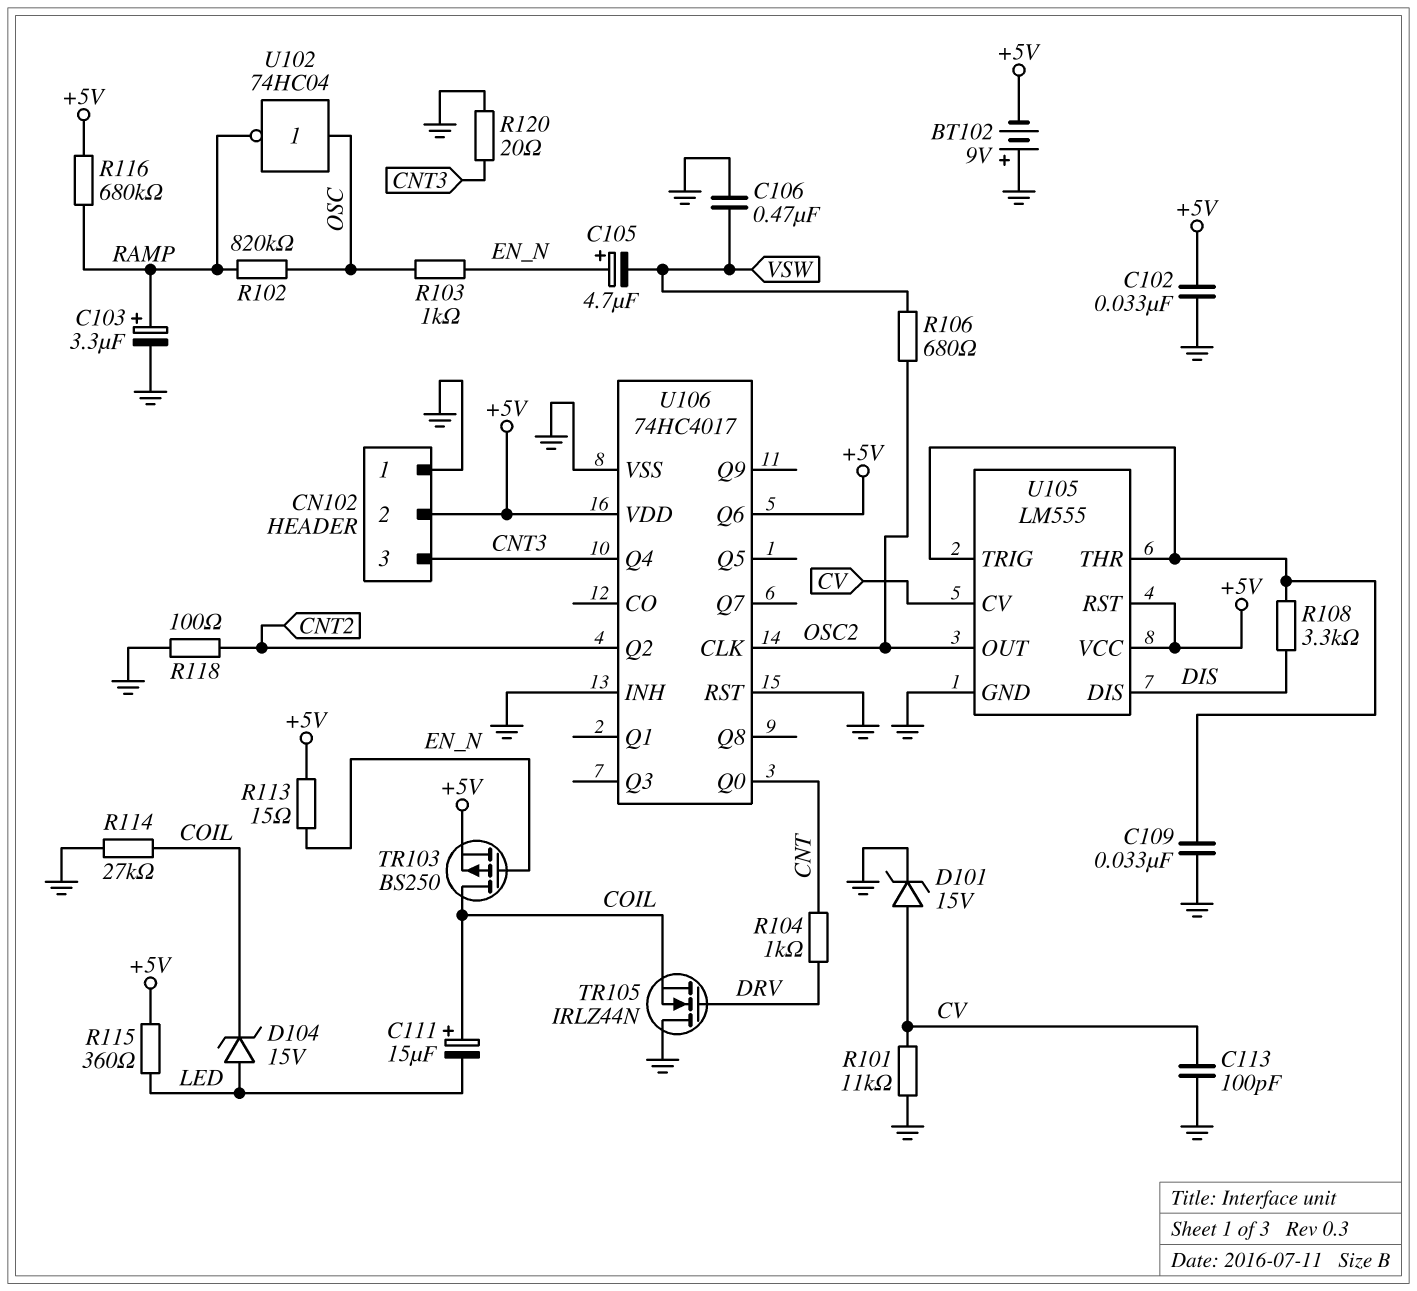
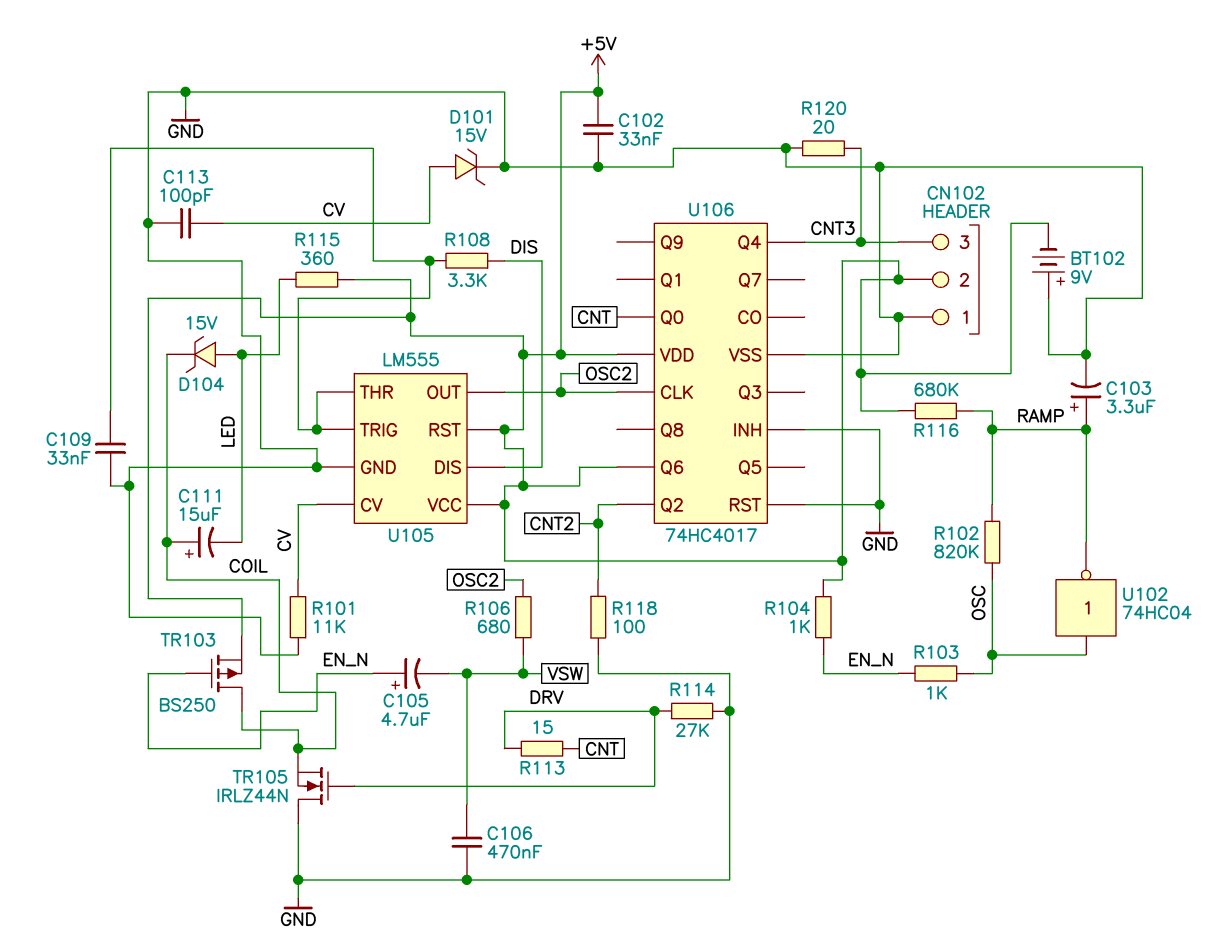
R104: 1k (CNT, DRV) -> 1k (+5V, EN_N)
R113: 15 (+5V, EN_N) -> 15 (CNT, DRV)
R114: 27k (COIL, GND) -> 27k (DRV, GND)

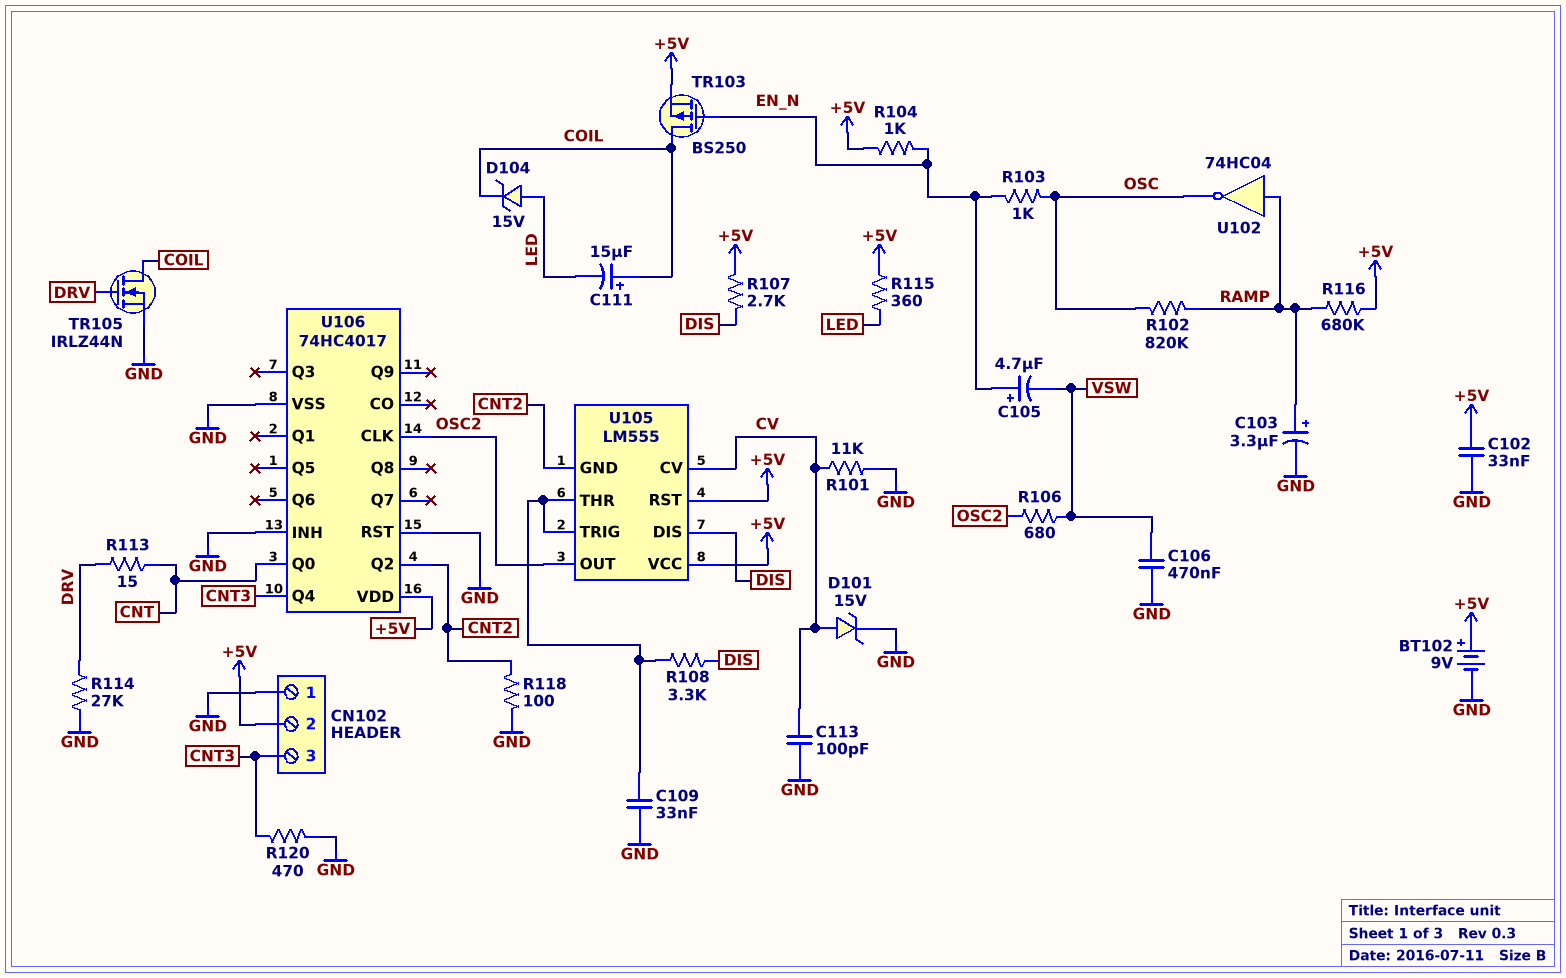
BT102: 9V (plus GND, minus +5V) -> 9V (plus +5V, minus GND)
R107: none -> 2.7k (+5V, DIS)
R120: 20 (CNT3, GND) -> 470 (CNT3, GND)
TR105: NMOS IRLZ44N (G DRV, D GND, S COIL) -> NMOS IRLZ44N (G DRV, D COIL, S GND)
U102: NOT 74HC04 (in OSC, out RAMP) -> NOT 74HC04 (in RAMP, out OSC)
U105 pin GND: GND -> CNT2
U106 pin Q6: +5V -> none

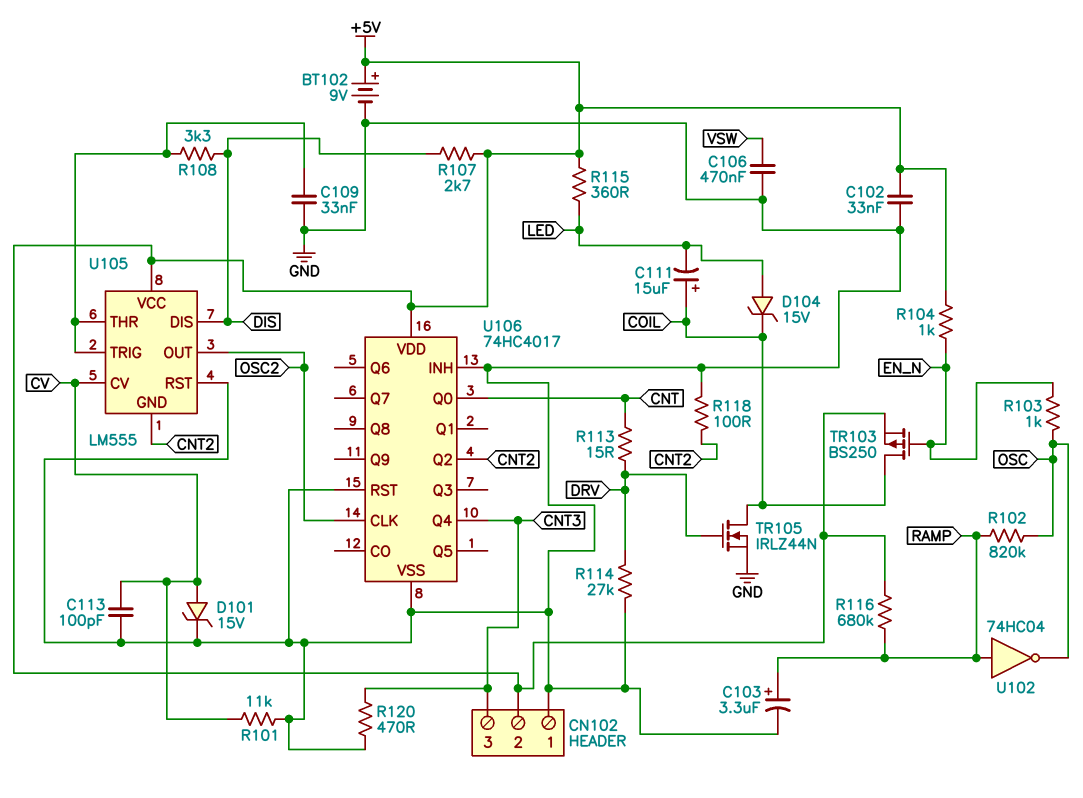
C105: 4.7uF (plus EN_N, minus VSW) -> none
R106: 680 (OSC2, VSW) -> none
U105 pin RST: +5V -> GND

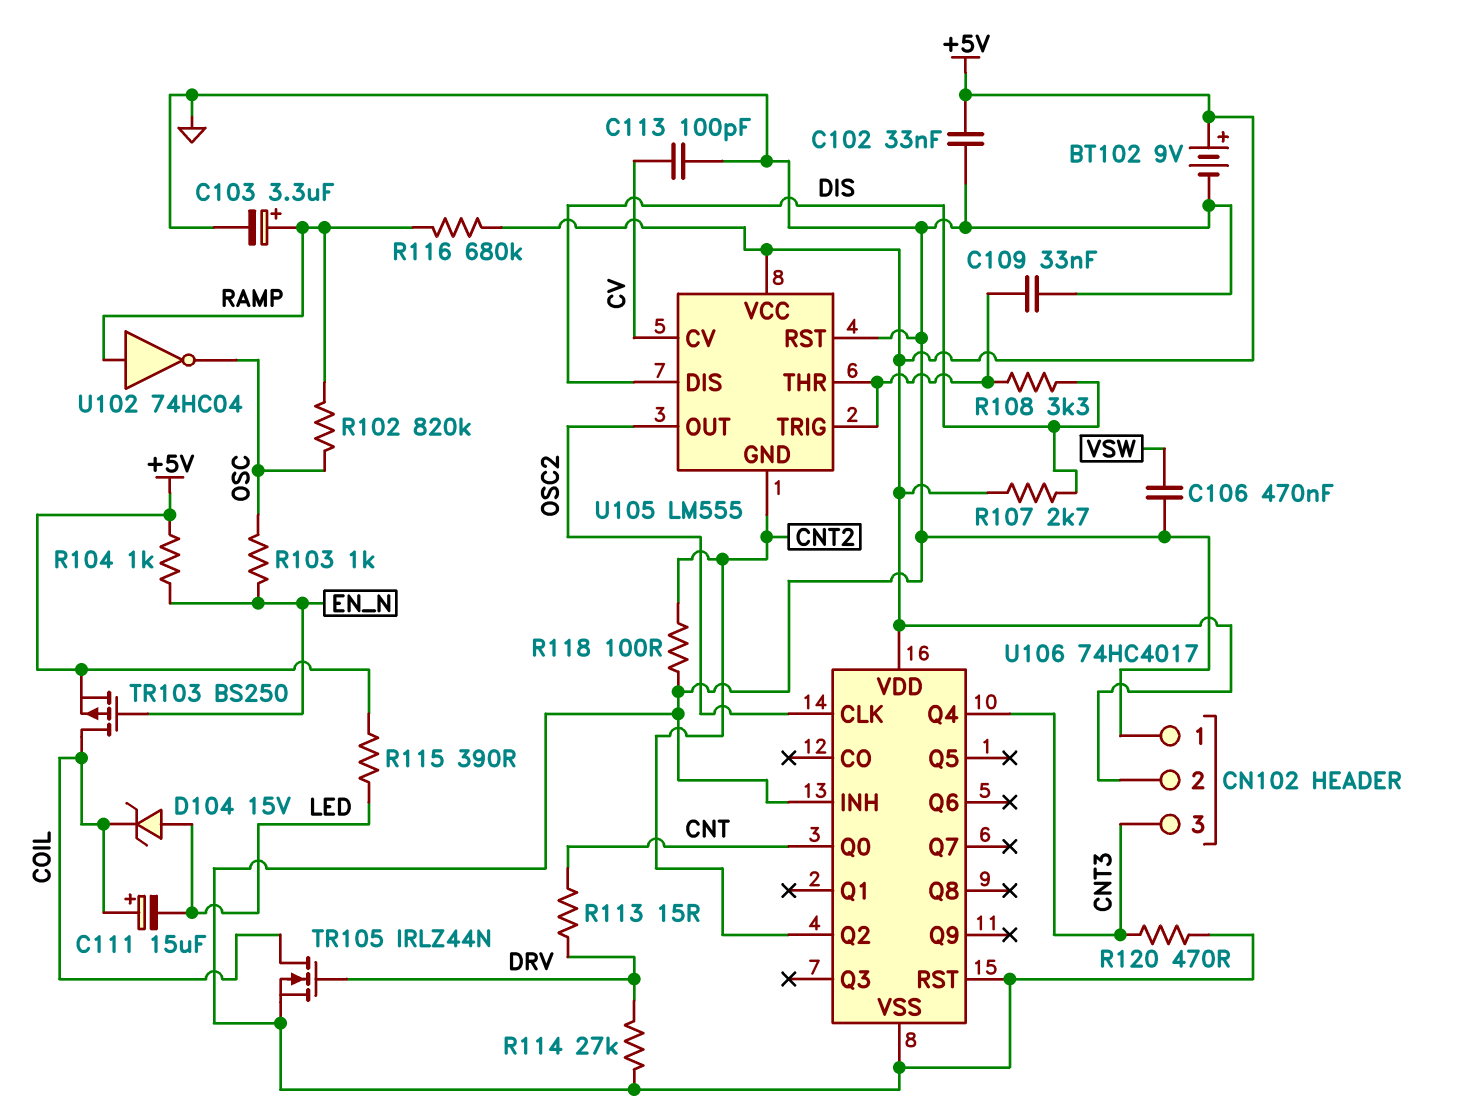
D101: zener 15V (A CV, K GND) -> none
R101: 11k (CV, GND) -> none
R115: 360 (+5V, LED) -> 390 (+5V, LED)

